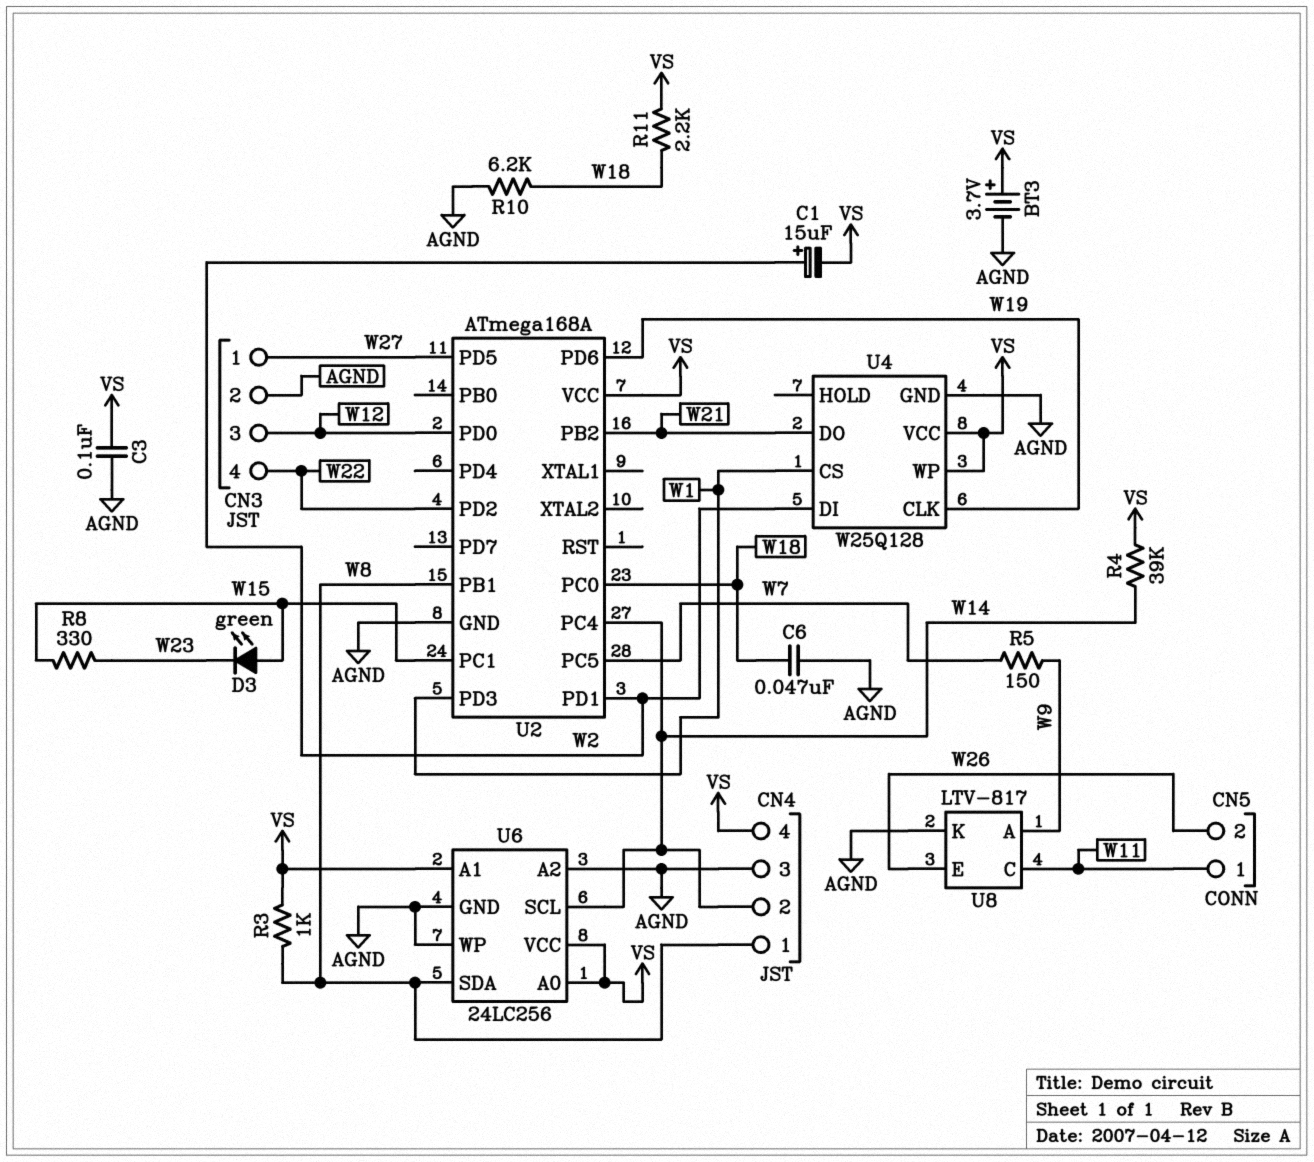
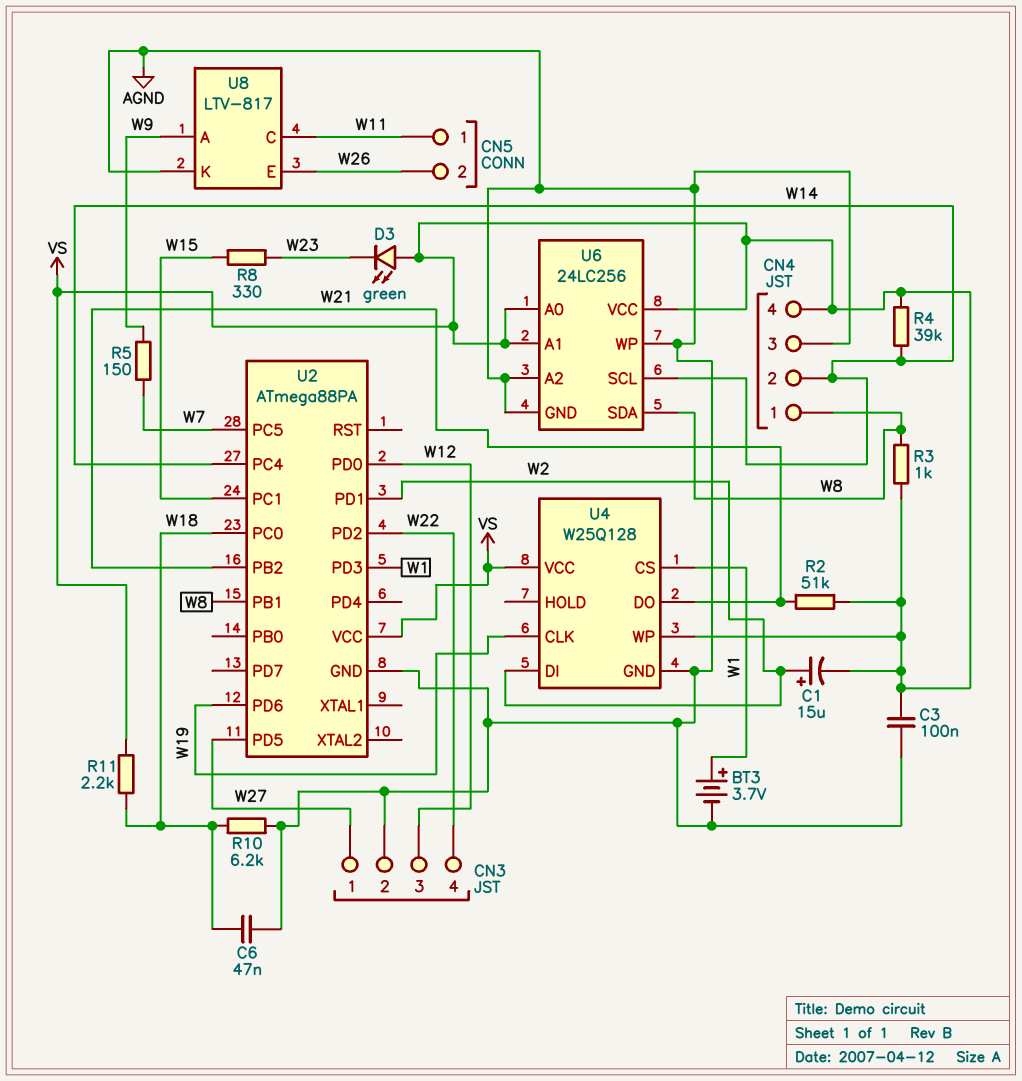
BT3: 3.7V (plus VS, minus AGND) -> 3.7V (plus W1, minus AGND)
D3: LED green (A W15, K W23) -> LED green (A VS, K W23)
R2: none -> 51k (VS, W21)
U2: ATmega168A -> ATmega88PA

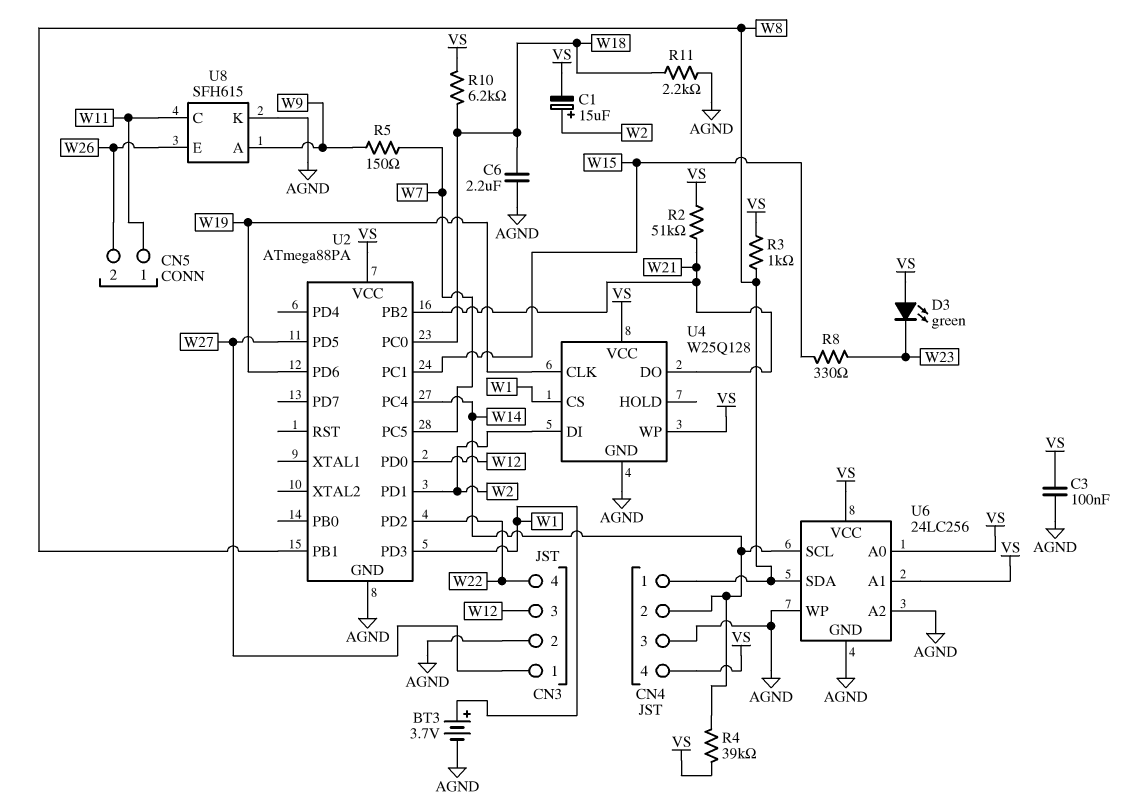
C6: 47nF (AGND, W18) -> 2.2uF (AGND, W18)
R10: 6.2k (AGND, W18) -> 6.2k (VS, W18)
R11: 2.2k (VS, W18) -> 2.2k (AGND, W18)
U8: LTV-817 -> SFH615

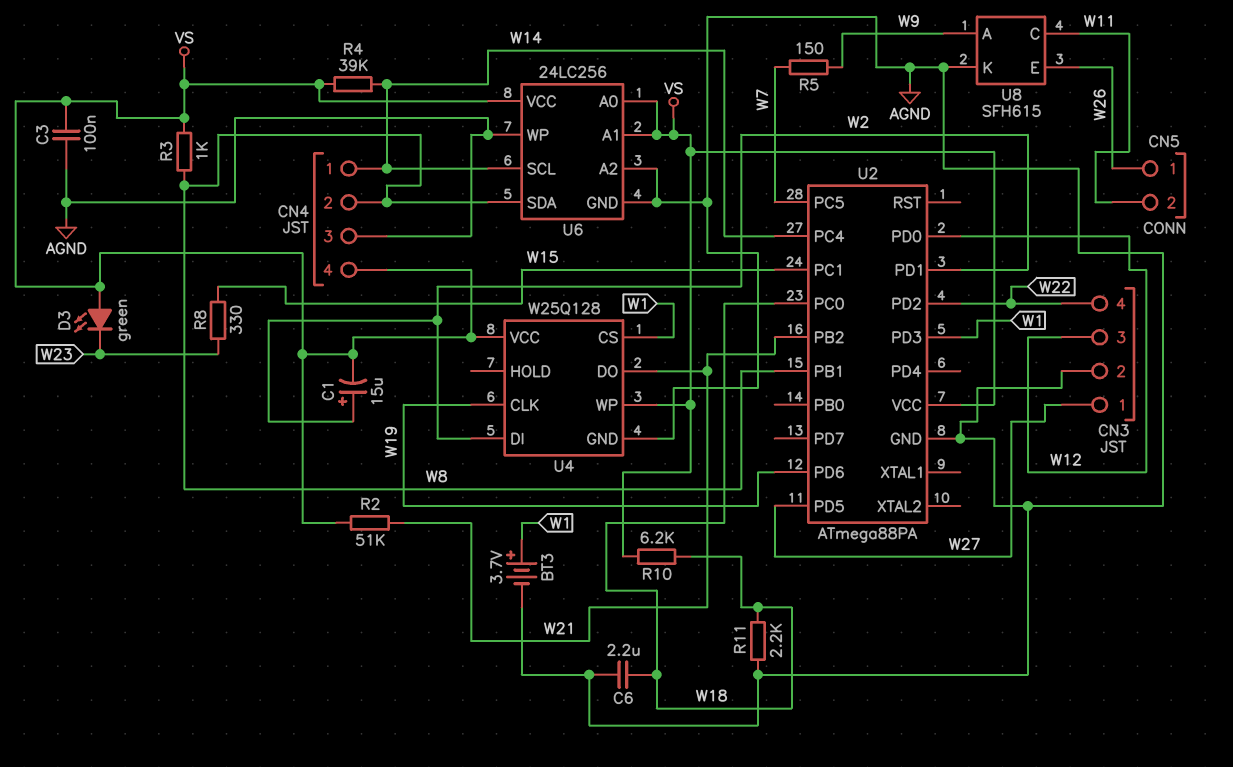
CN4 pin 1: W8 -> W14
CN4 pin 2: W14 -> W8
CN5 pin 1: W11 -> W26
CN5 pin 2: W26 -> W11

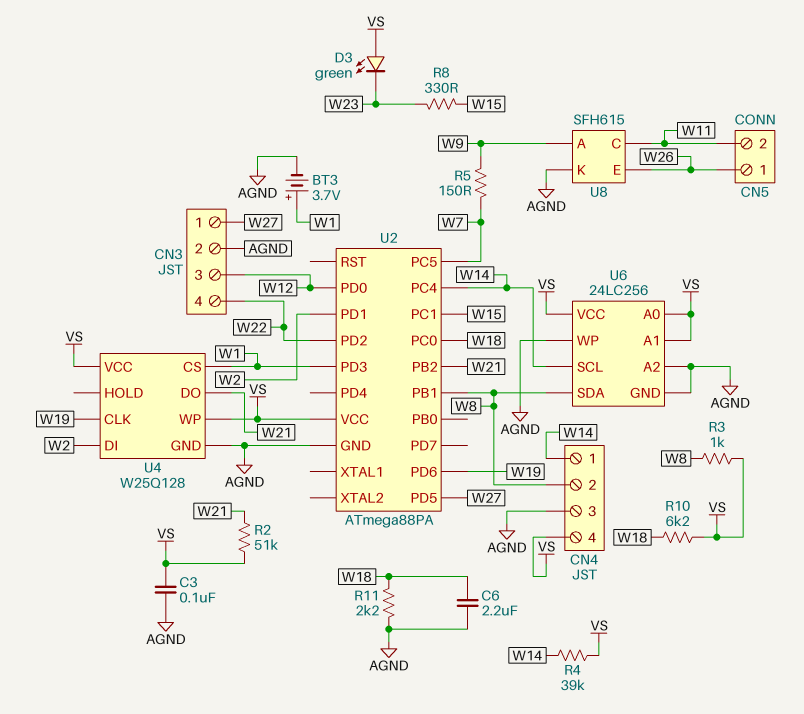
C1: 15uF (plus W2, minus VS) -> none

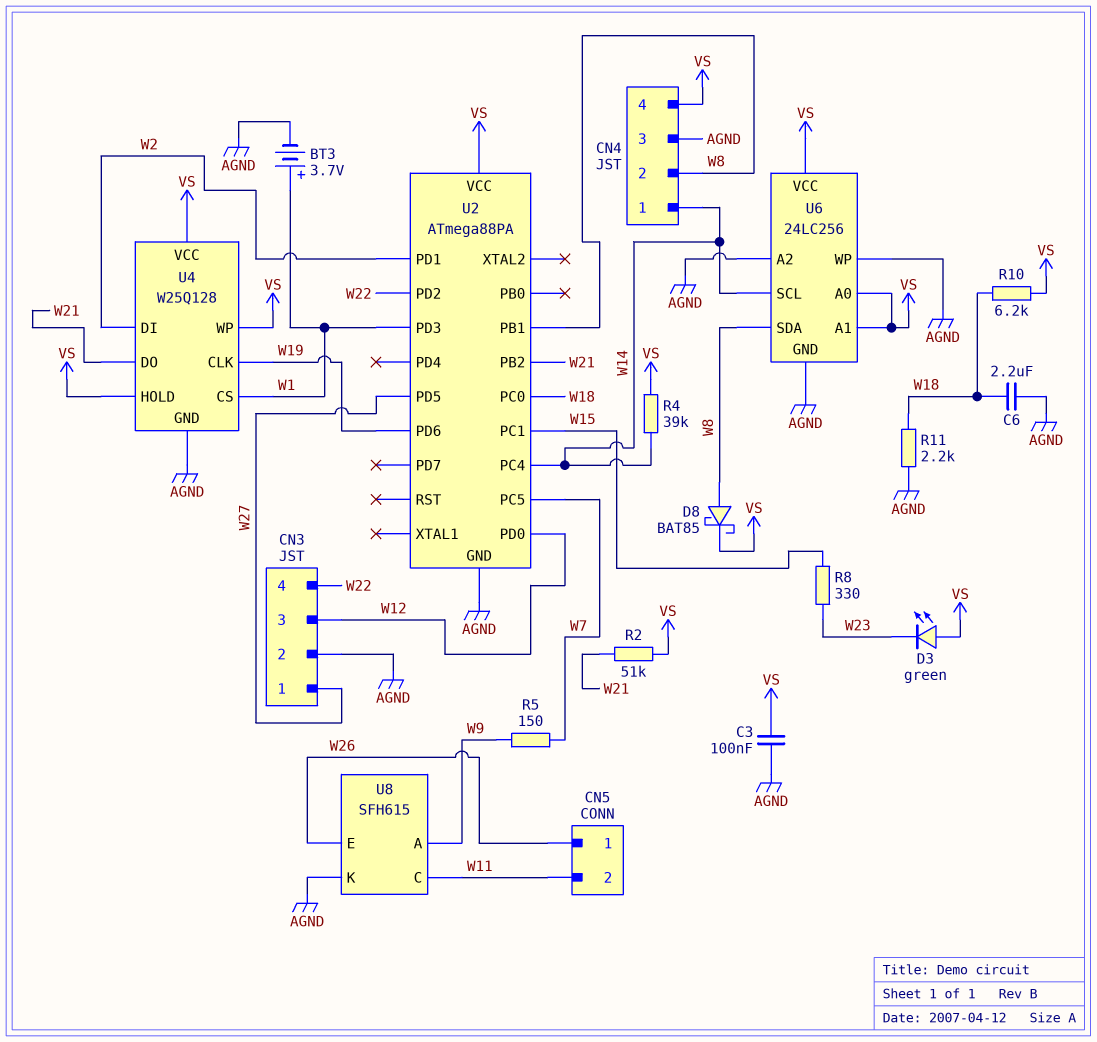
D8: none -> schottky BAT85 (A W8, K VS)
R3: 1k (VS, W8) -> none
U4 pin HOLD: none -> VS

